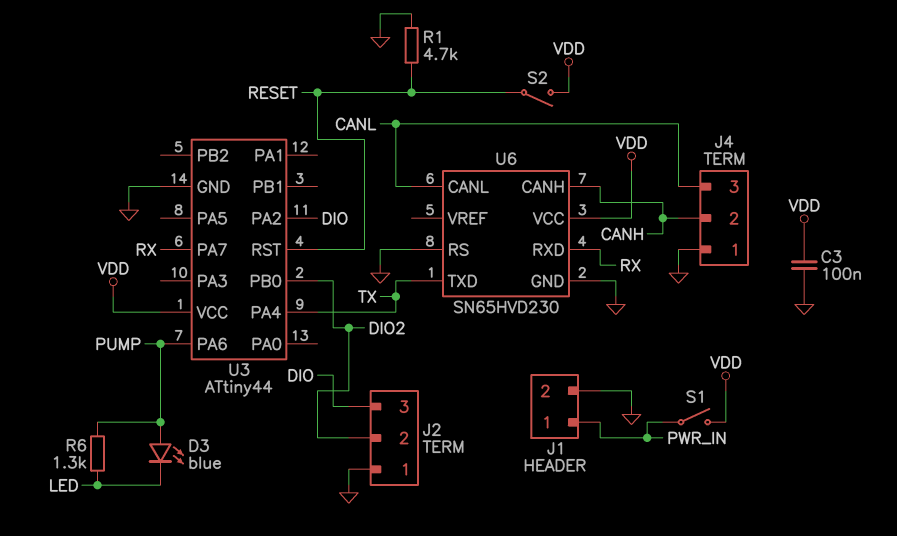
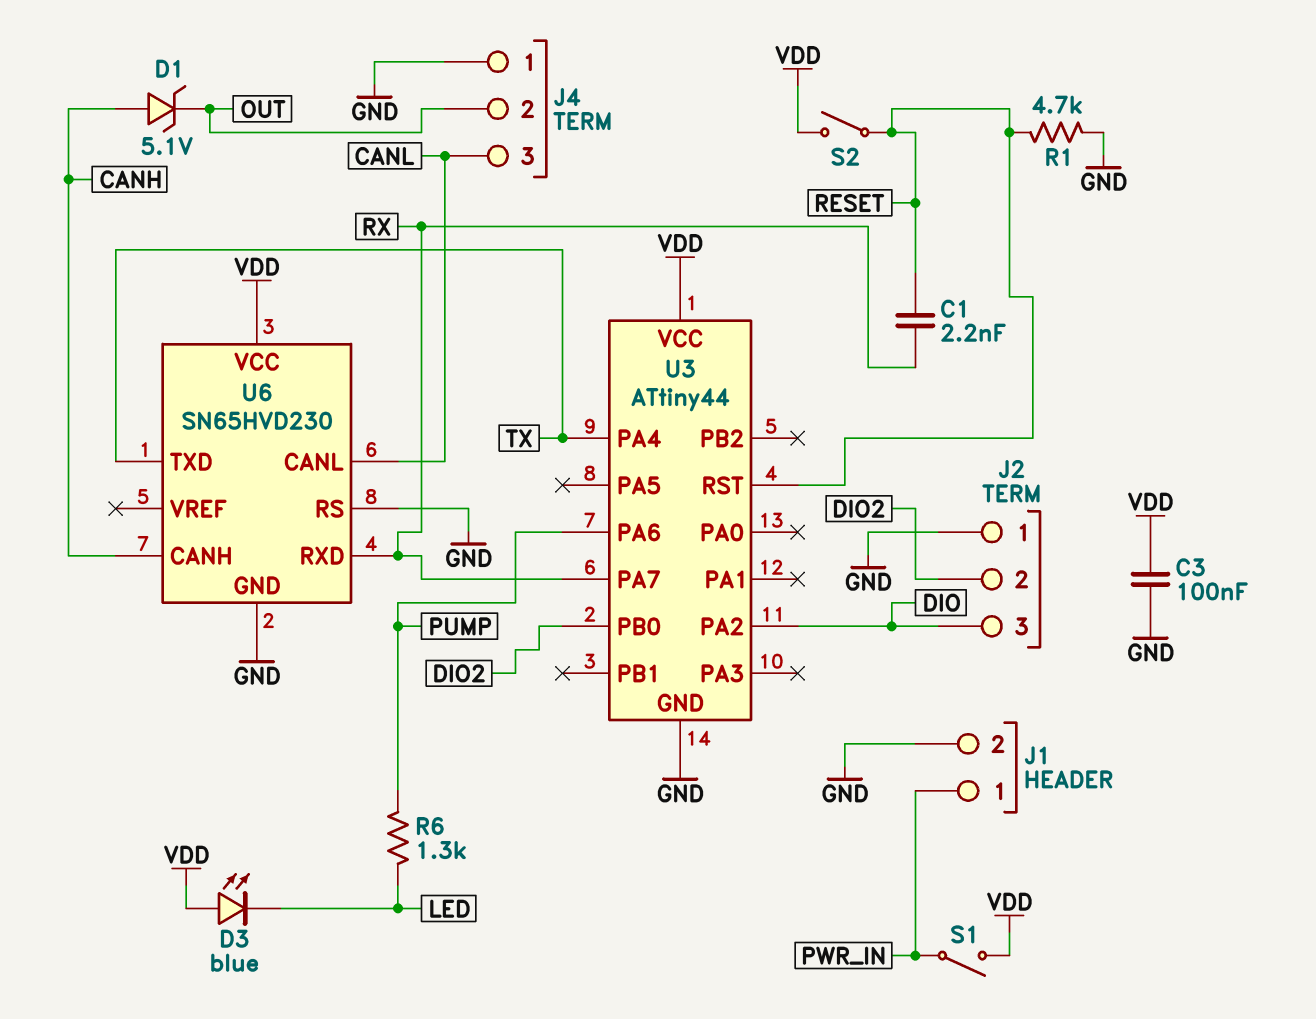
C1: none -> 2.2nF (RESET, RX)
D1: none -> zener 5.1V (A CANH, K OUT)
D3: LED blue (A PUMP, K LED) -> LED blue (A VDD, K LED)
J4 pin 2: CANH -> OUT

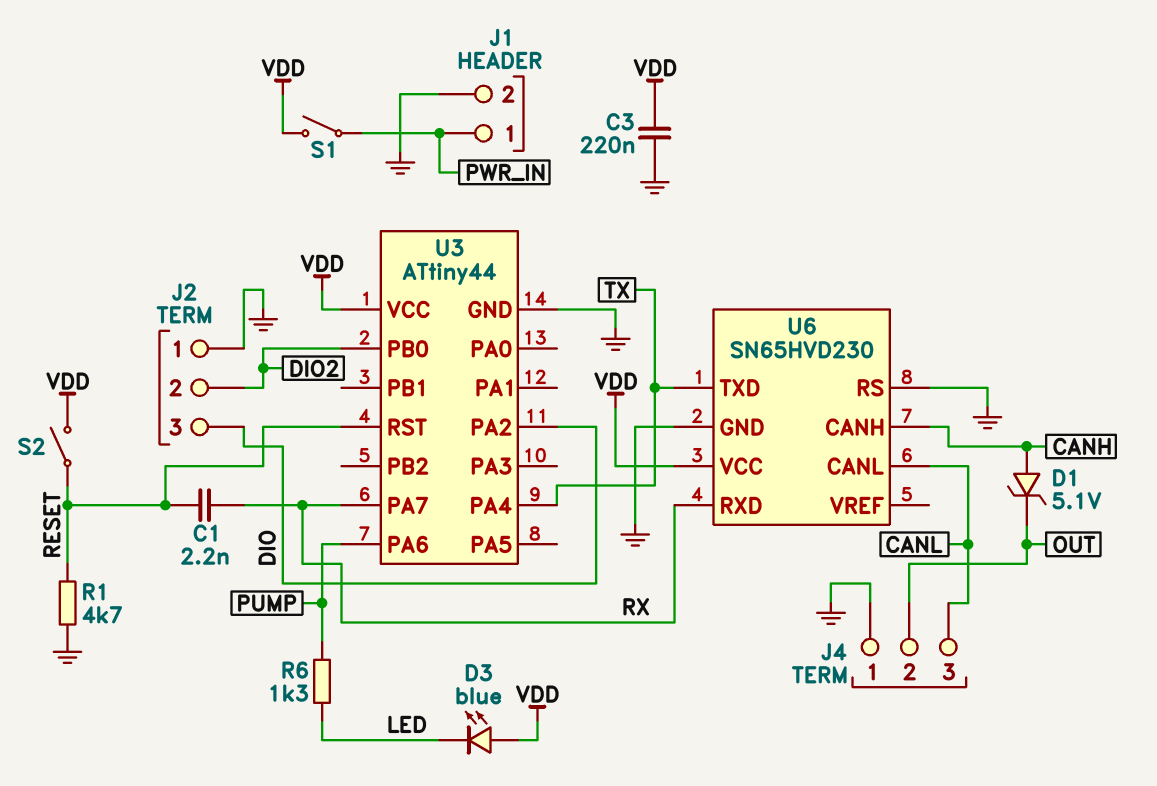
C3: 100nF (GND, VDD) -> 220nF (GND, VDD)

